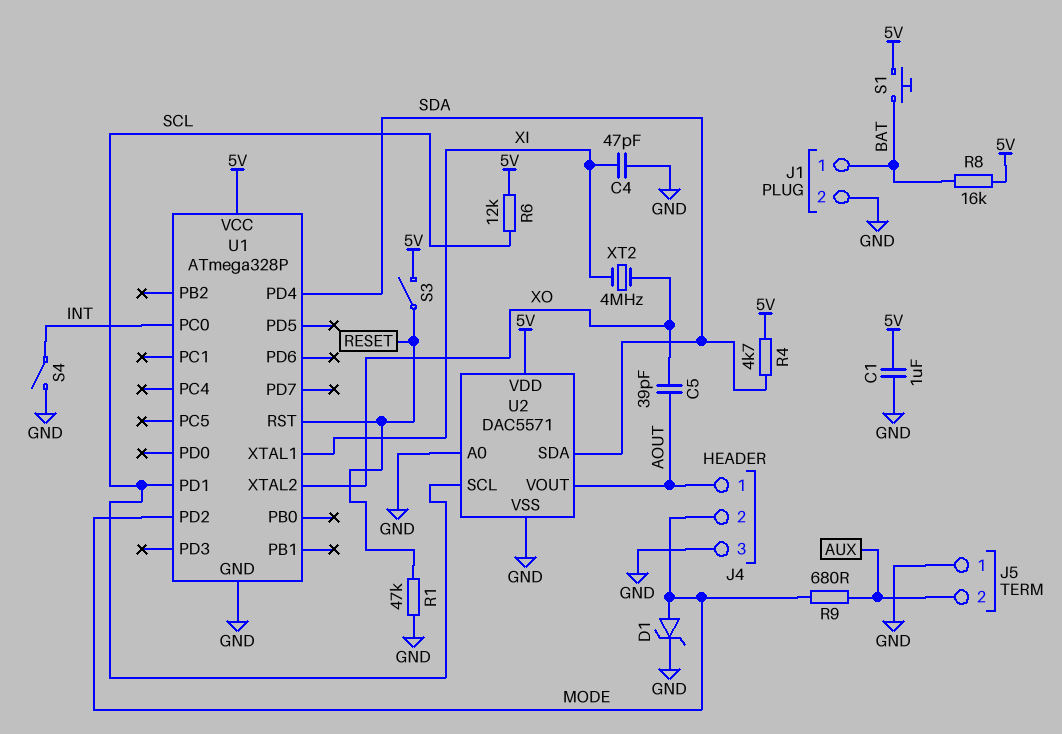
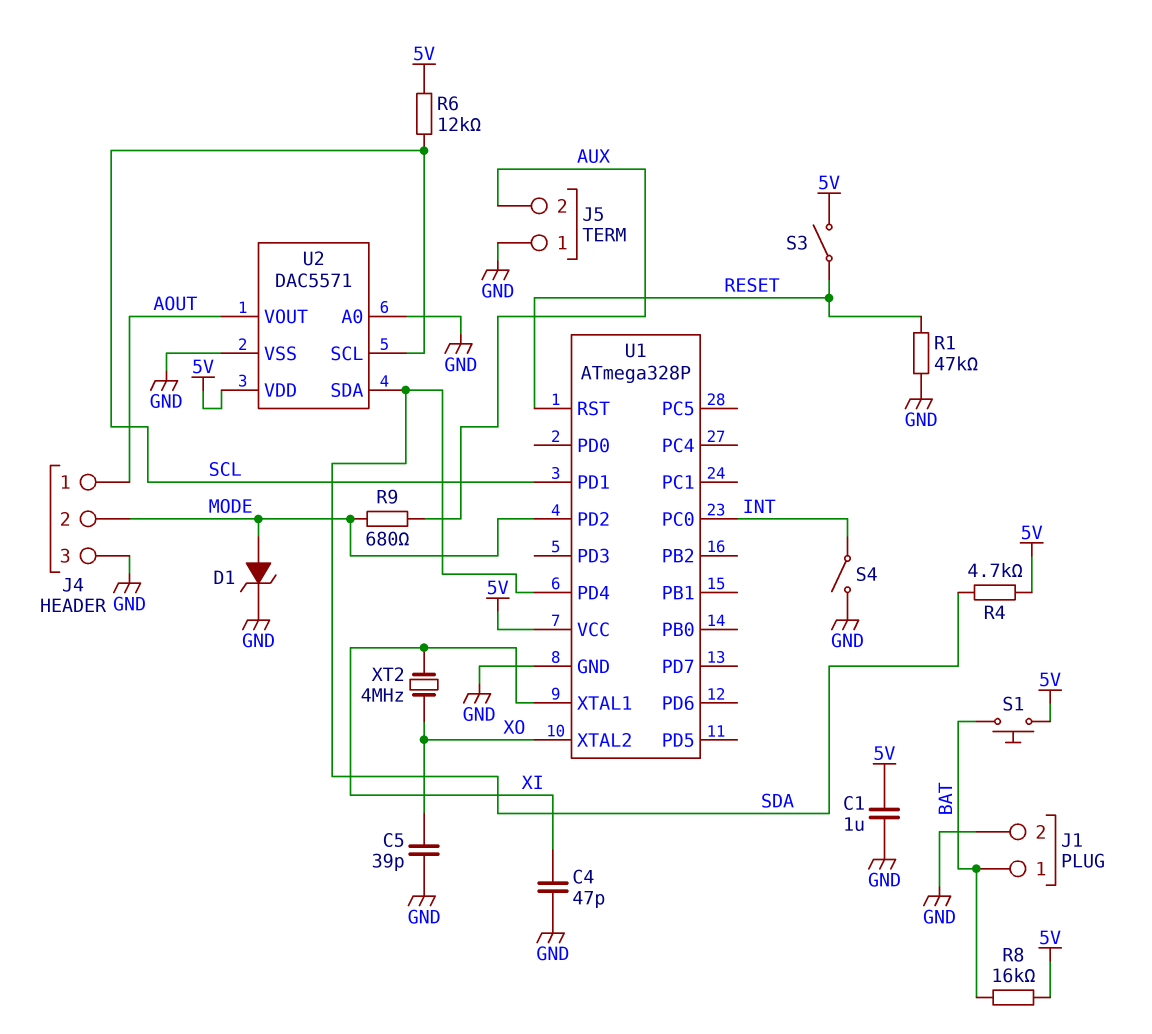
C5: 39pF (AOUT, XO) -> 39pF (GND, XO)

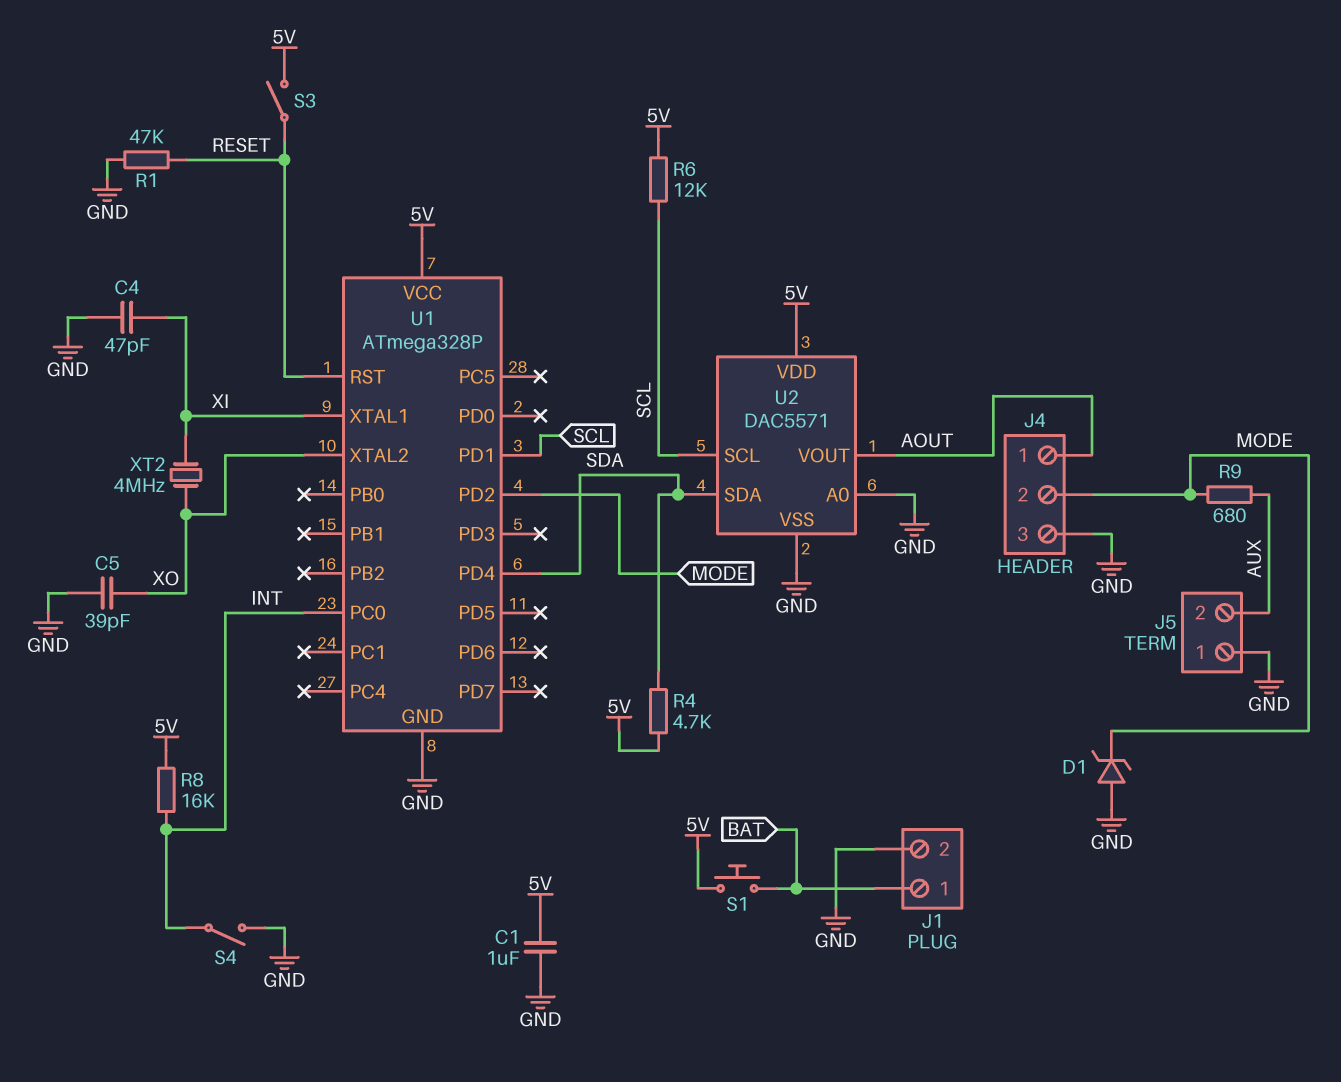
D1: zener (A MODE, K GND) -> zener (A GND, K MODE)
R8: 16k (5V, BAT) -> 16k (5V, INT)

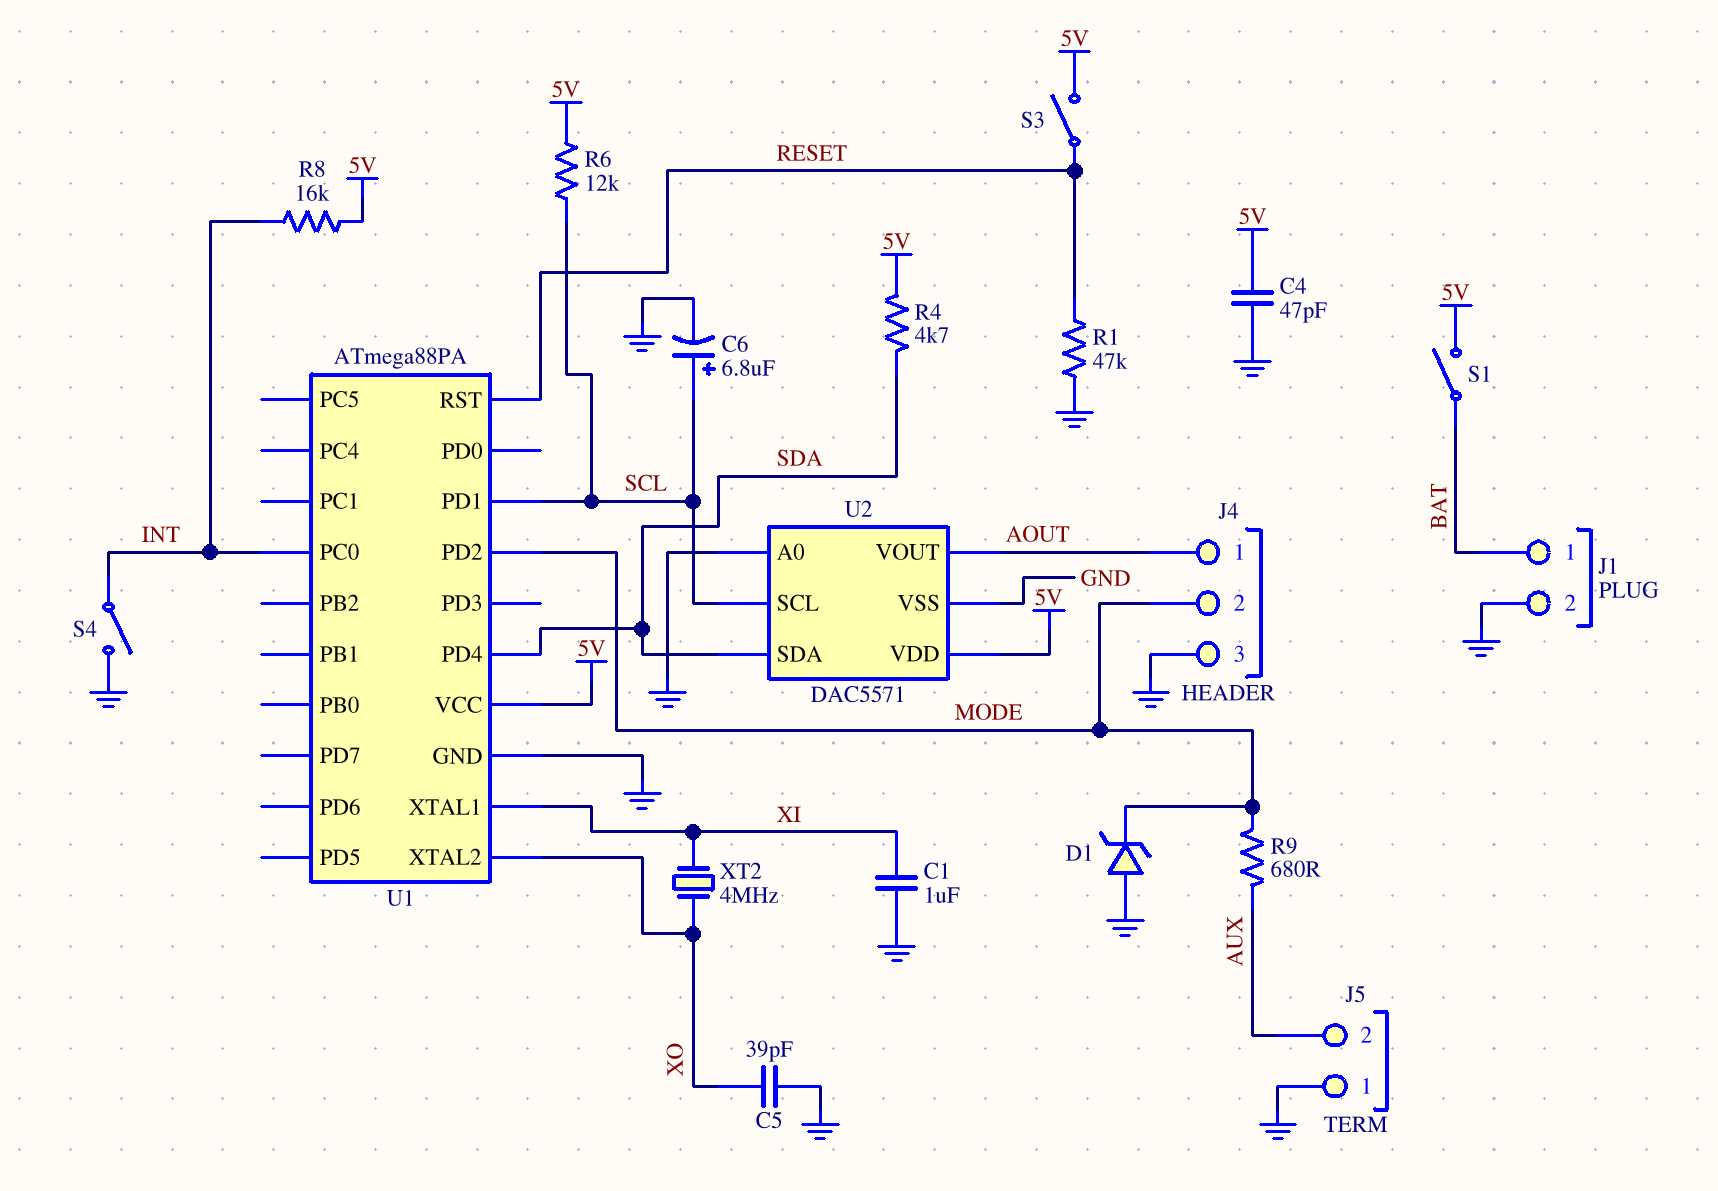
C1: 1uF (5V, GND) -> 1uF (GND, XI)
C4: 47pF (GND, XI) -> 47pF (5V, GND)
C6: none -> 6.8uF (plus SCL, minus GND)
S1: button (5V, BAT) -> switch (5V, BAT)
U1: ATmega328P -> ATmega88PA

